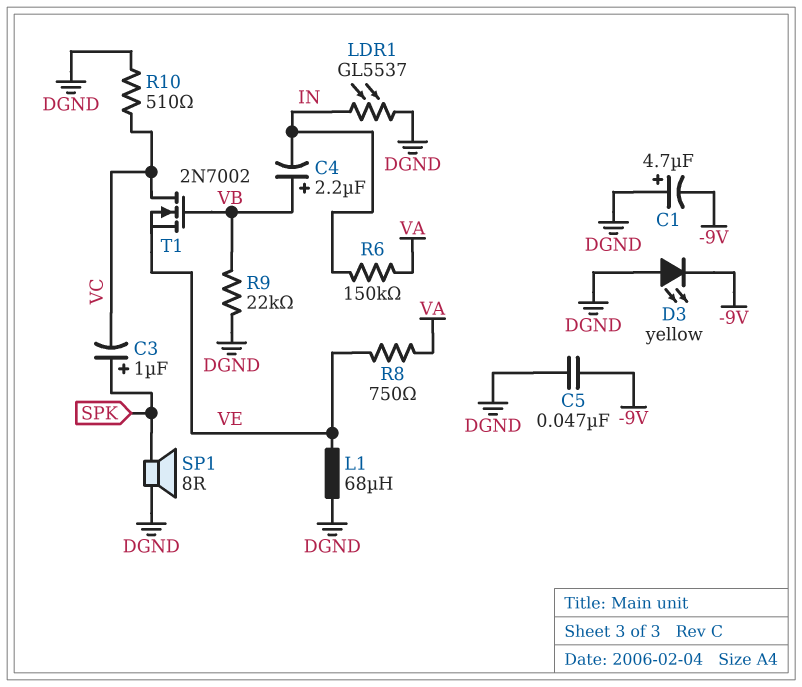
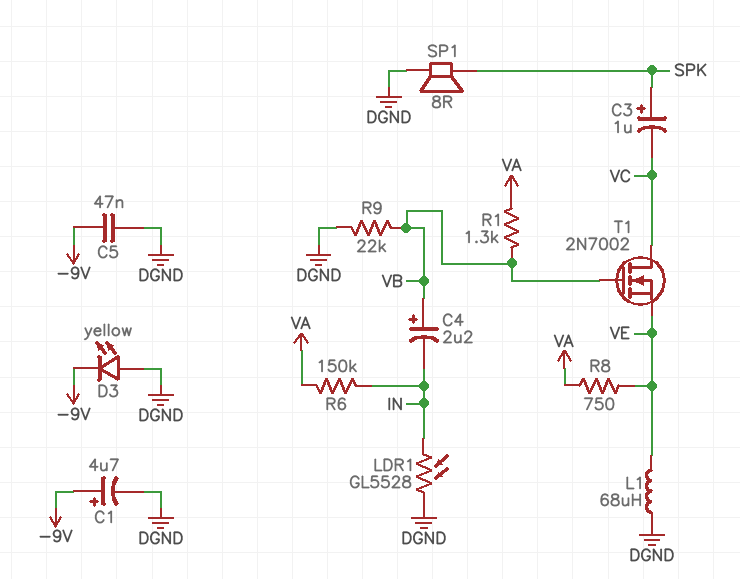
C1: 4.7uF (plus DGND, minus -9V) -> 4.7uF (plus -9V, minus DGND)
LDR1: GL5537 (DGND, IN) -> GL5528 (DGND, IN)
R1: none -> 1.3k (VA, VB)
R10: 510 (DGND, VC) -> none

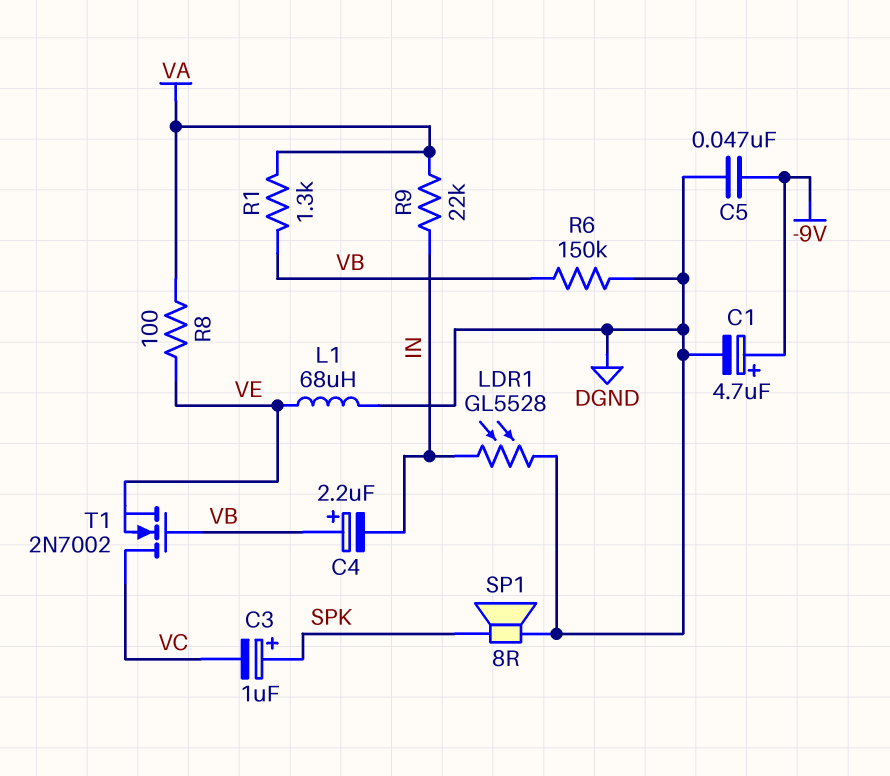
D3: LED yellow (A DGND, K -9V) -> none
R6: 150k (IN, VA) -> 150k (DGND, VB)
R8: 750 (VA, VE) -> 100 (VA, VE)
R9: 22k (DGND, VB) -> 22k (IN, VA)

